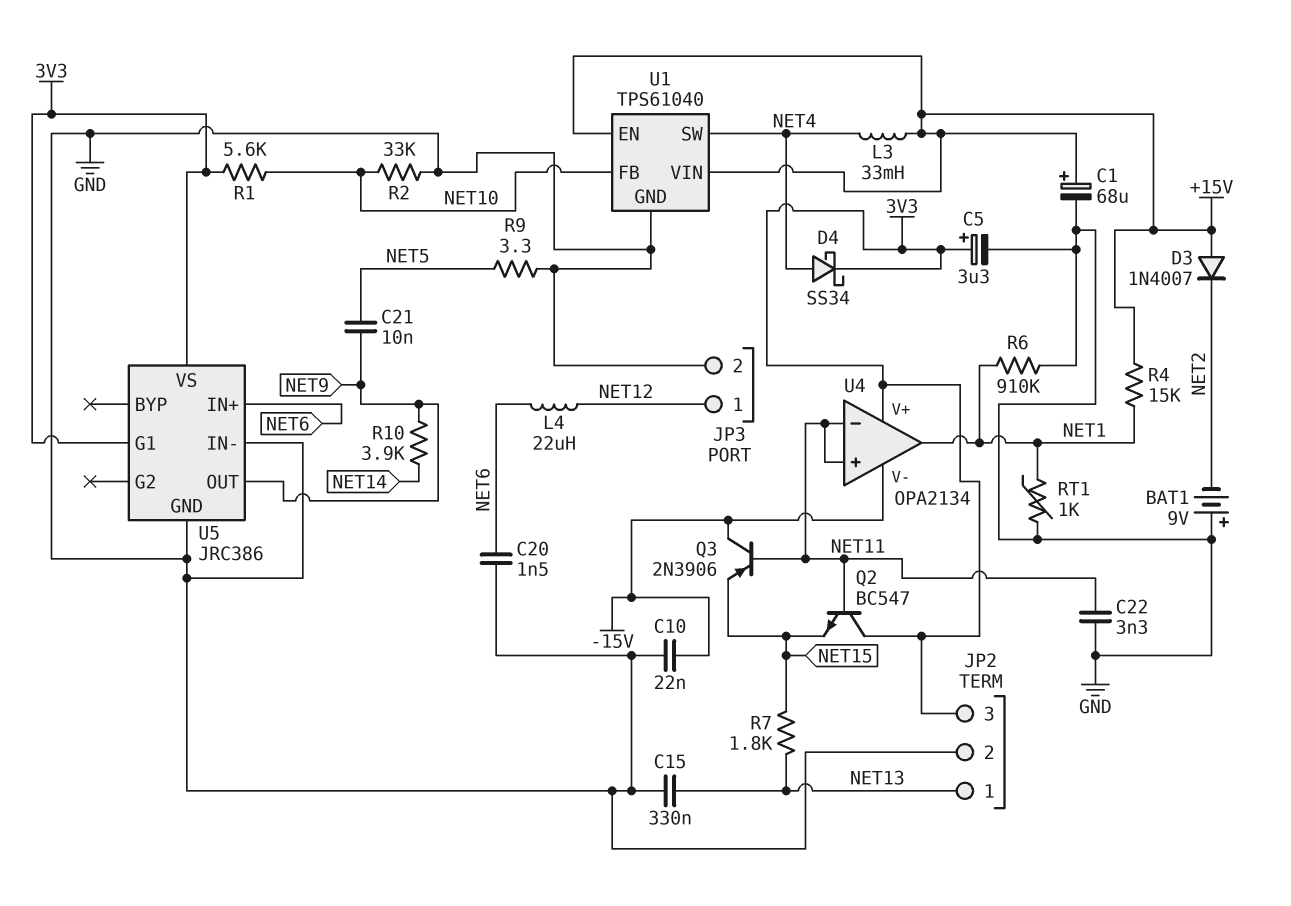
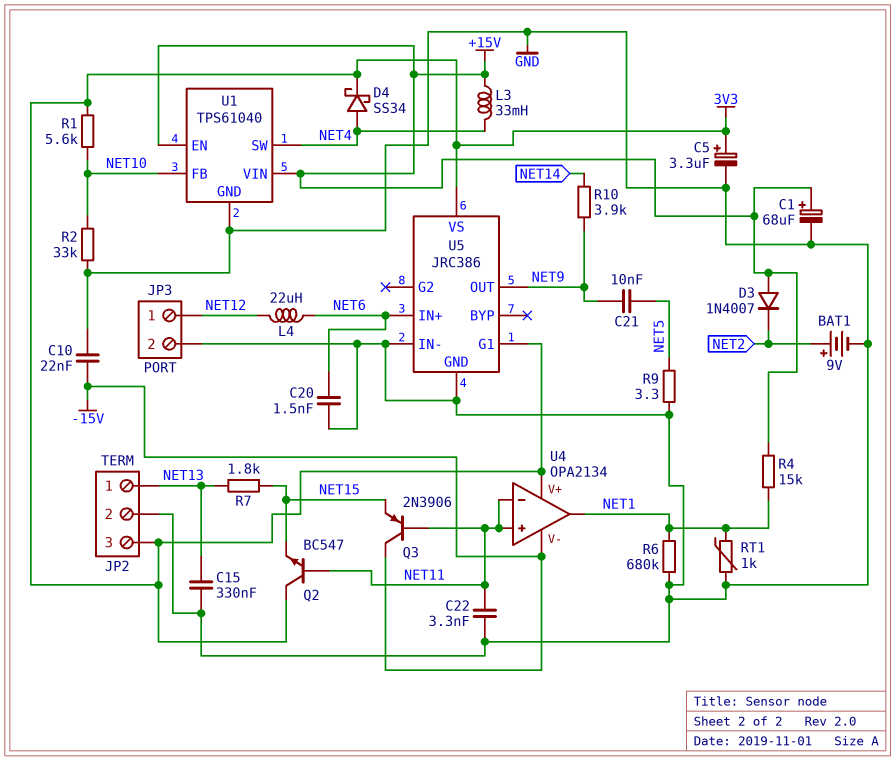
BAT1: 9V (plus GND, minus NET2) -> 9V (plus NET2, minus GND)
R6: 910k (GND, NET1) -> 680k (GND, NET1)

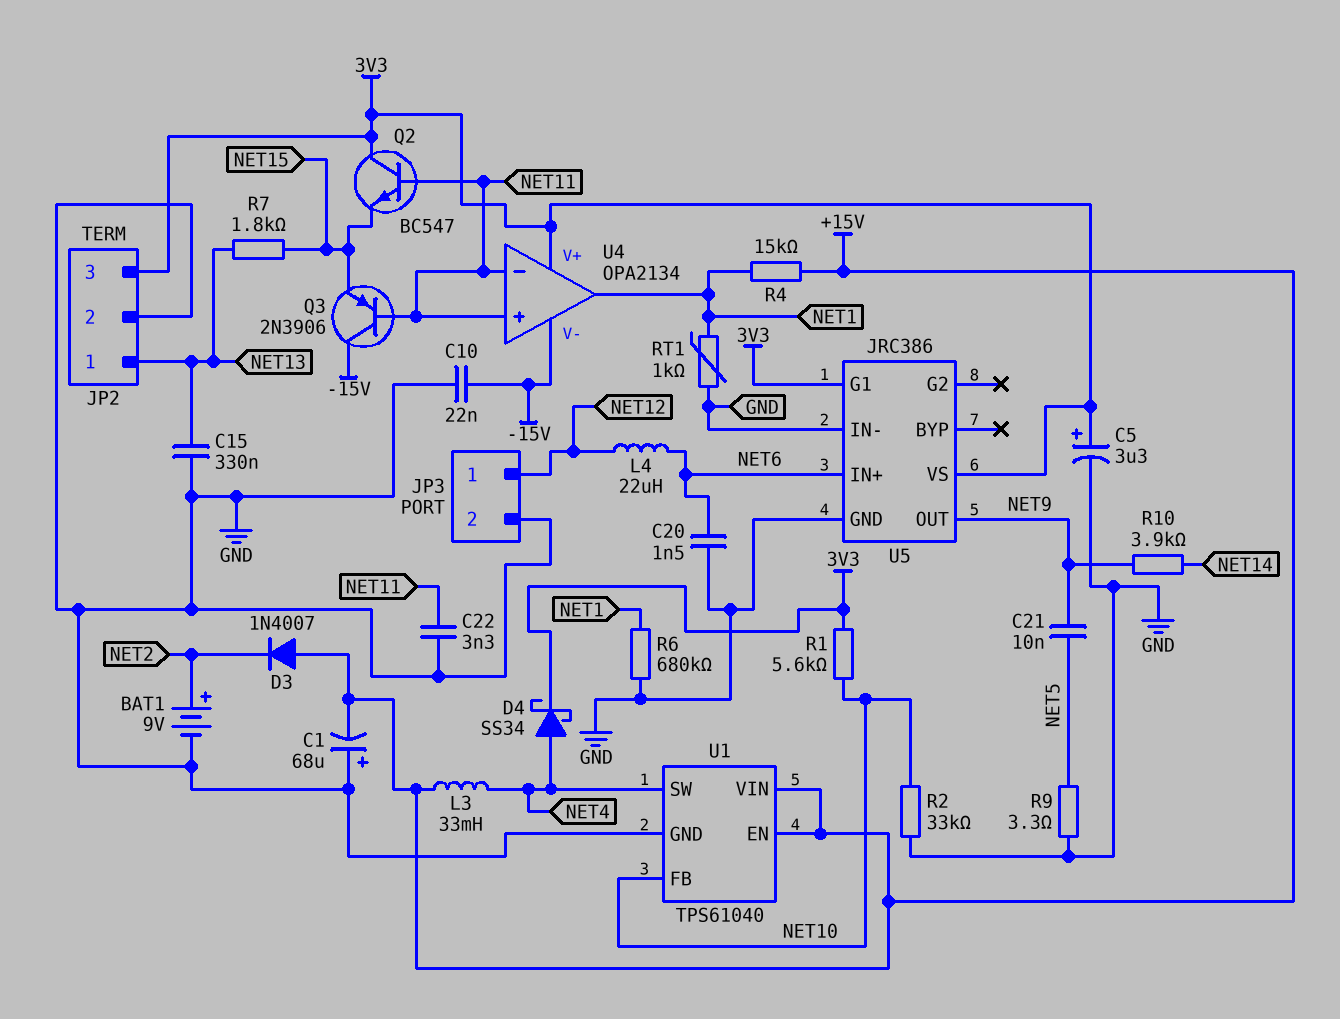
C1: 68uF (plus +15V, minus GND) -> 68uF (plus GND, minus +15V)

